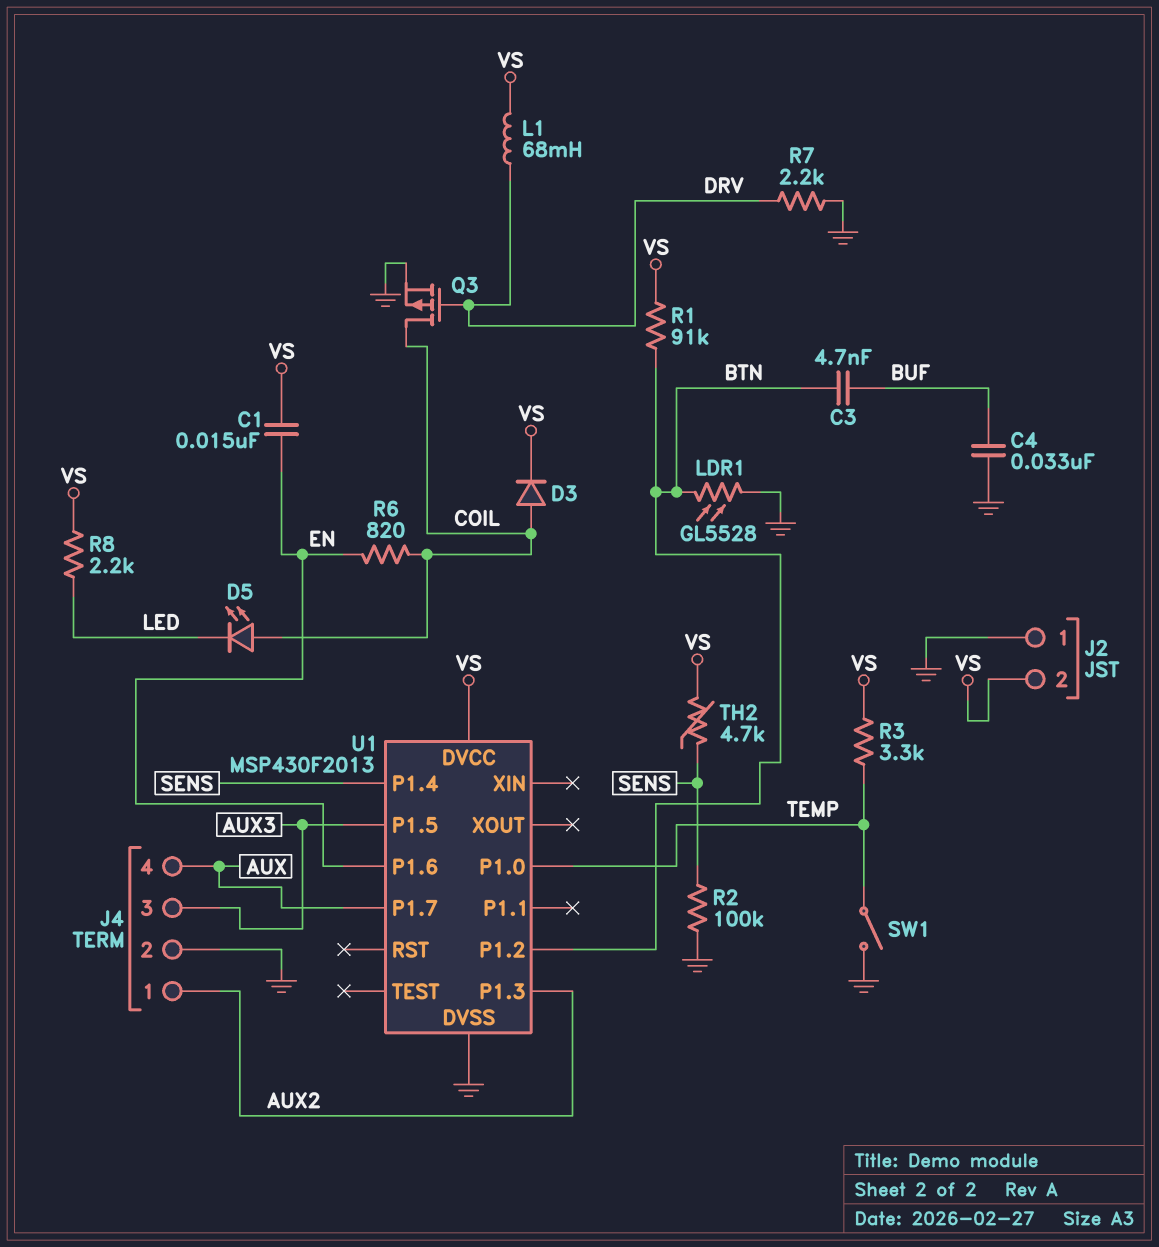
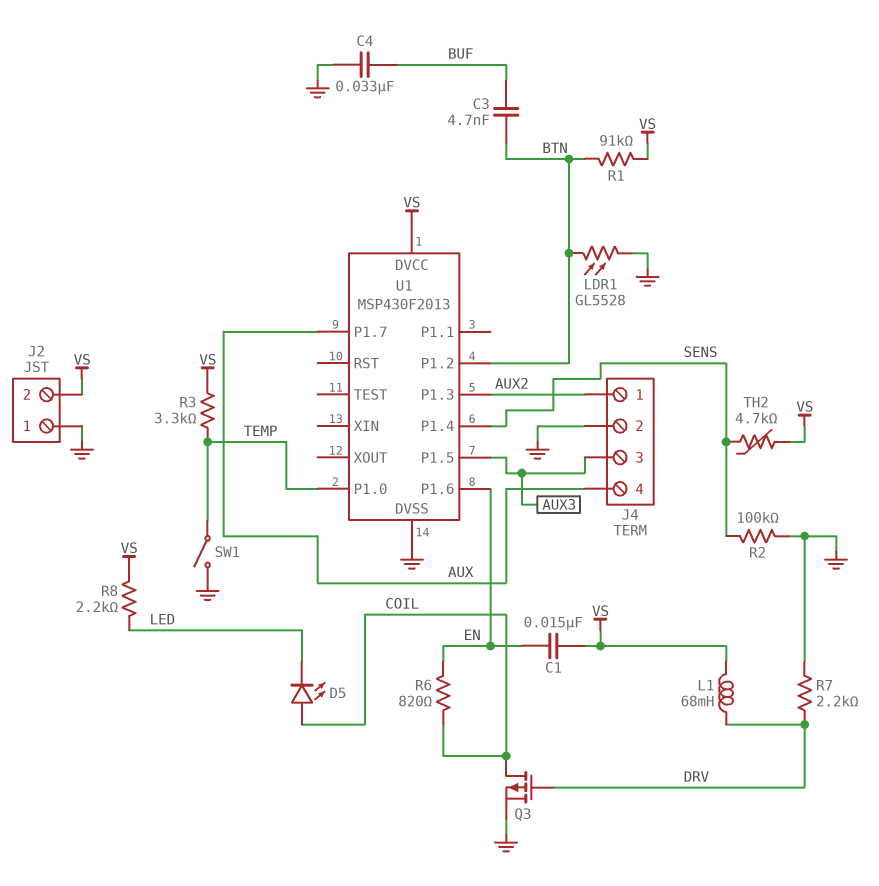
D3: diode (A COIL, K VS) -> none

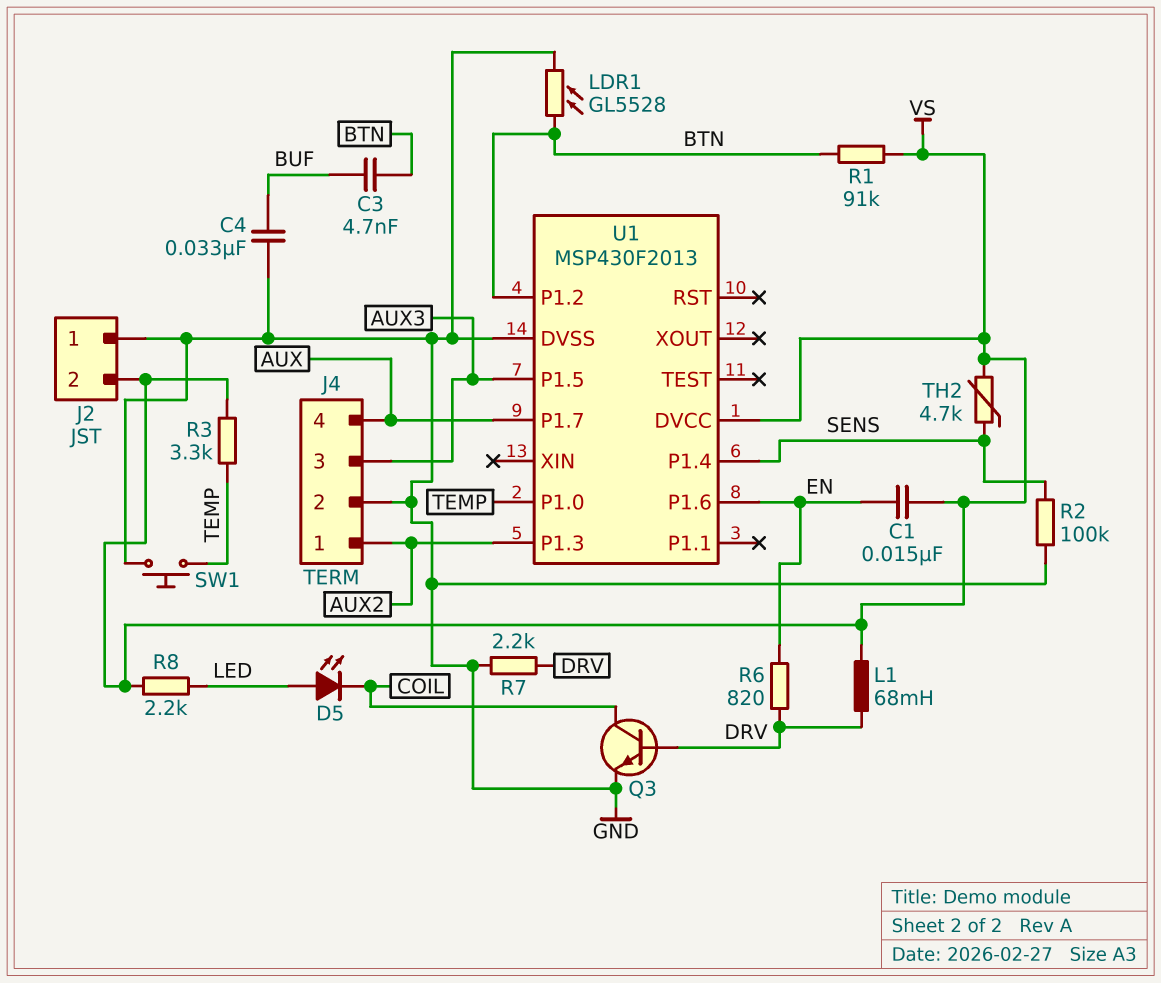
D5: LED (A COIL, K LED) -> LED (A LED, K COIL)
Q3: PMOS (G DRV, D COIL, S GND) -> NPN (B DRV, C COIL, E GND)
R6: 820 (COIL, EN) -> 820 (DRV, EN)
SW1: switch (GND, TEMP) -> button (GND, TEMP)

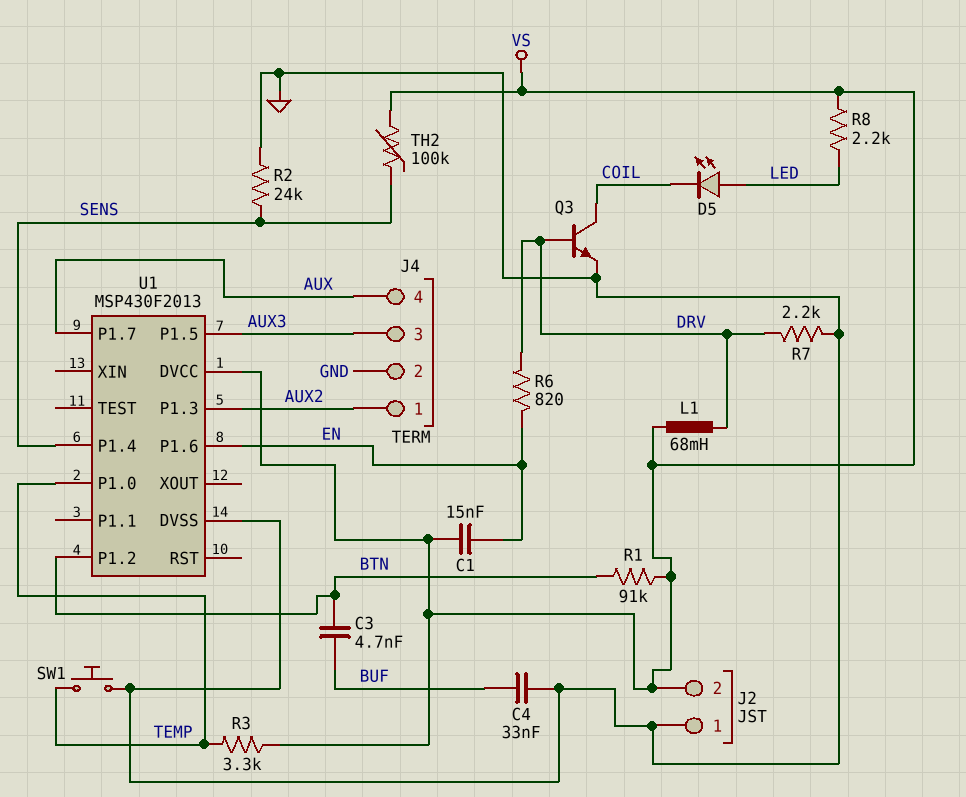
LDR1: GL5528 (BTN, GND) -> none
R2: 100k (GND, SENS) -> 24k (GND, SENS)
TH2: 4.7k (SENS, VS) -> 100k (SENS, VS)

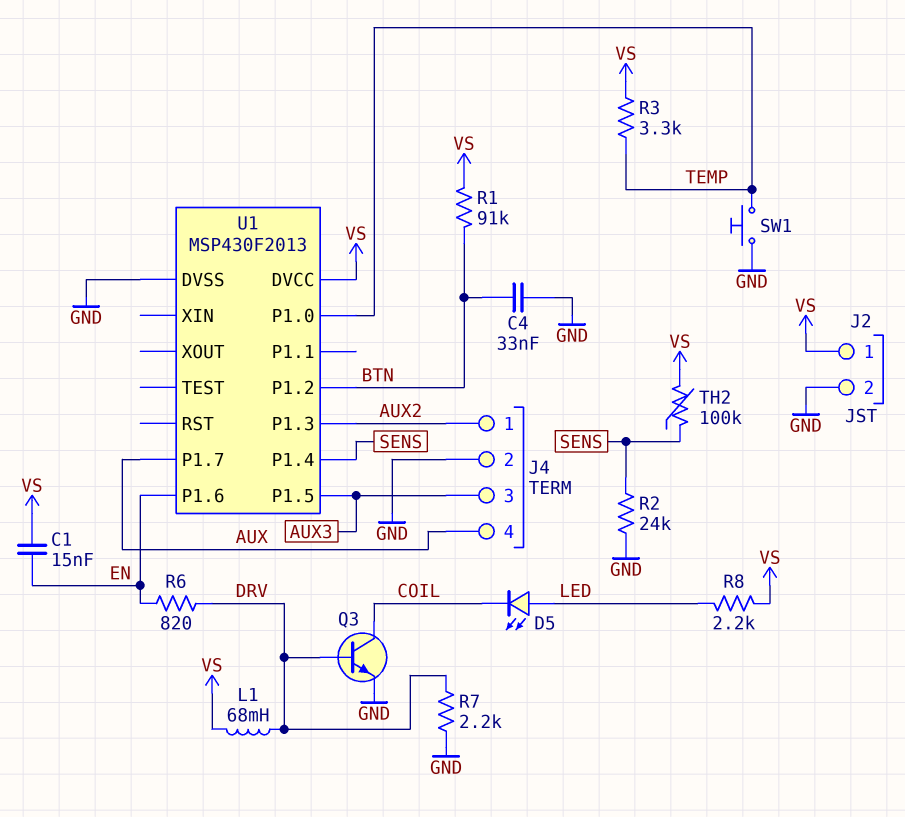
C3: 4.7nF (BTN, BUF) -> none
C4: 33nF (BUF, GND) -> 33nF (BTN, GND)
J2 pin 1: GND -> VS
J2 pin 2: VS -> GND

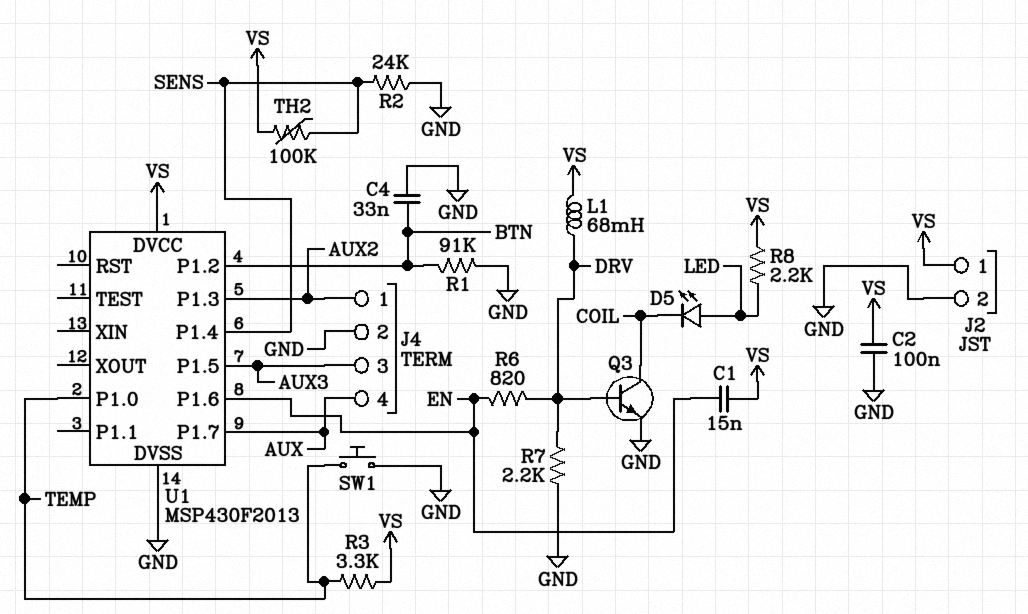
C2: none -> 100nF (GND, VS)
R1: 91k (BTN, VS) -> 91k (BTN, GND)

